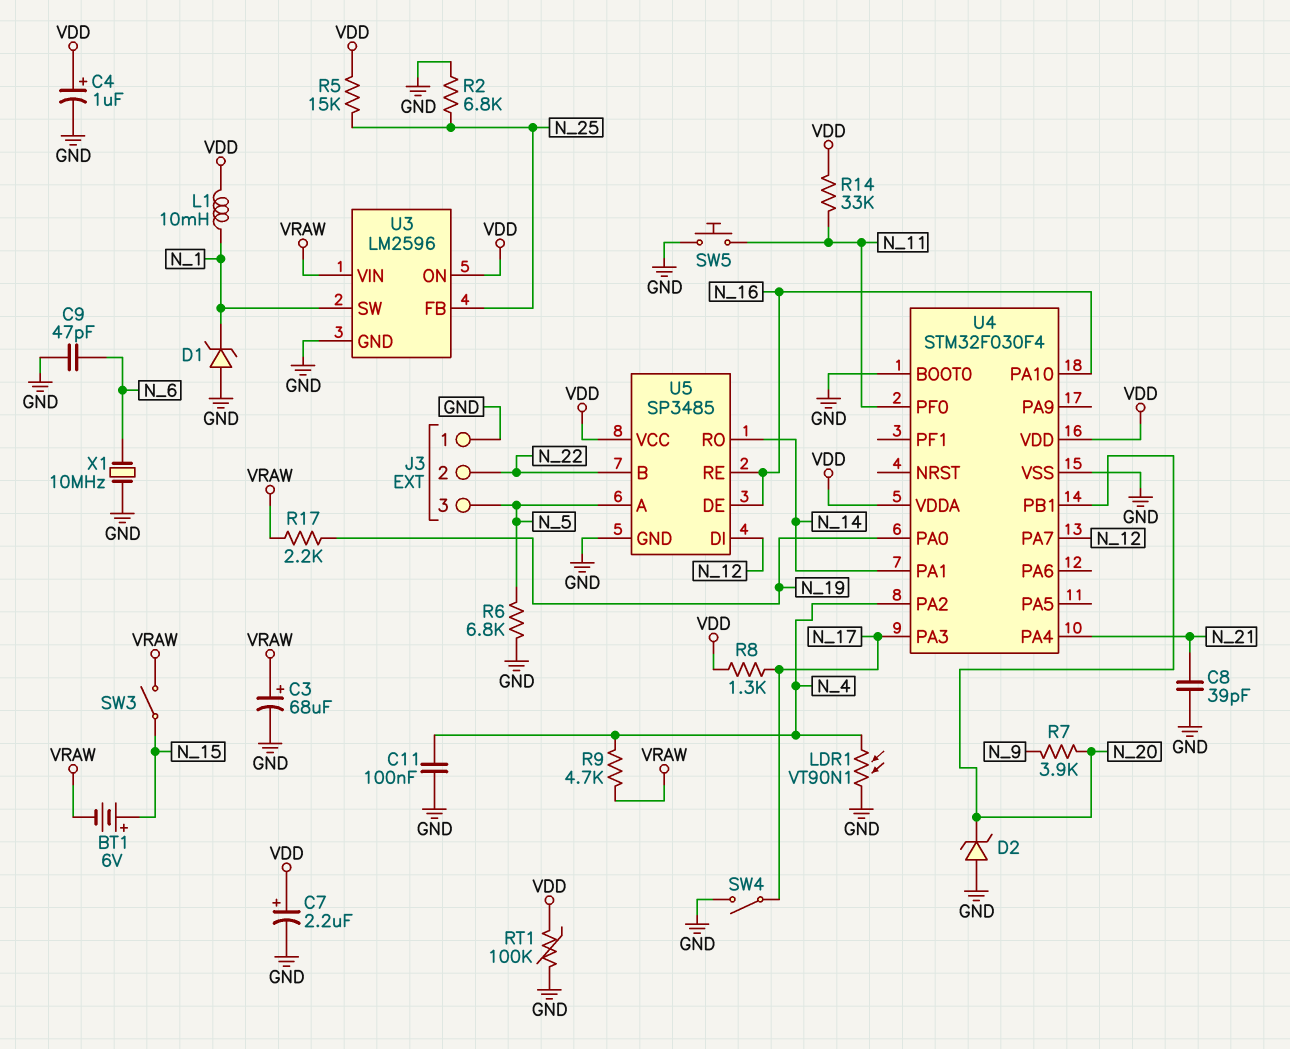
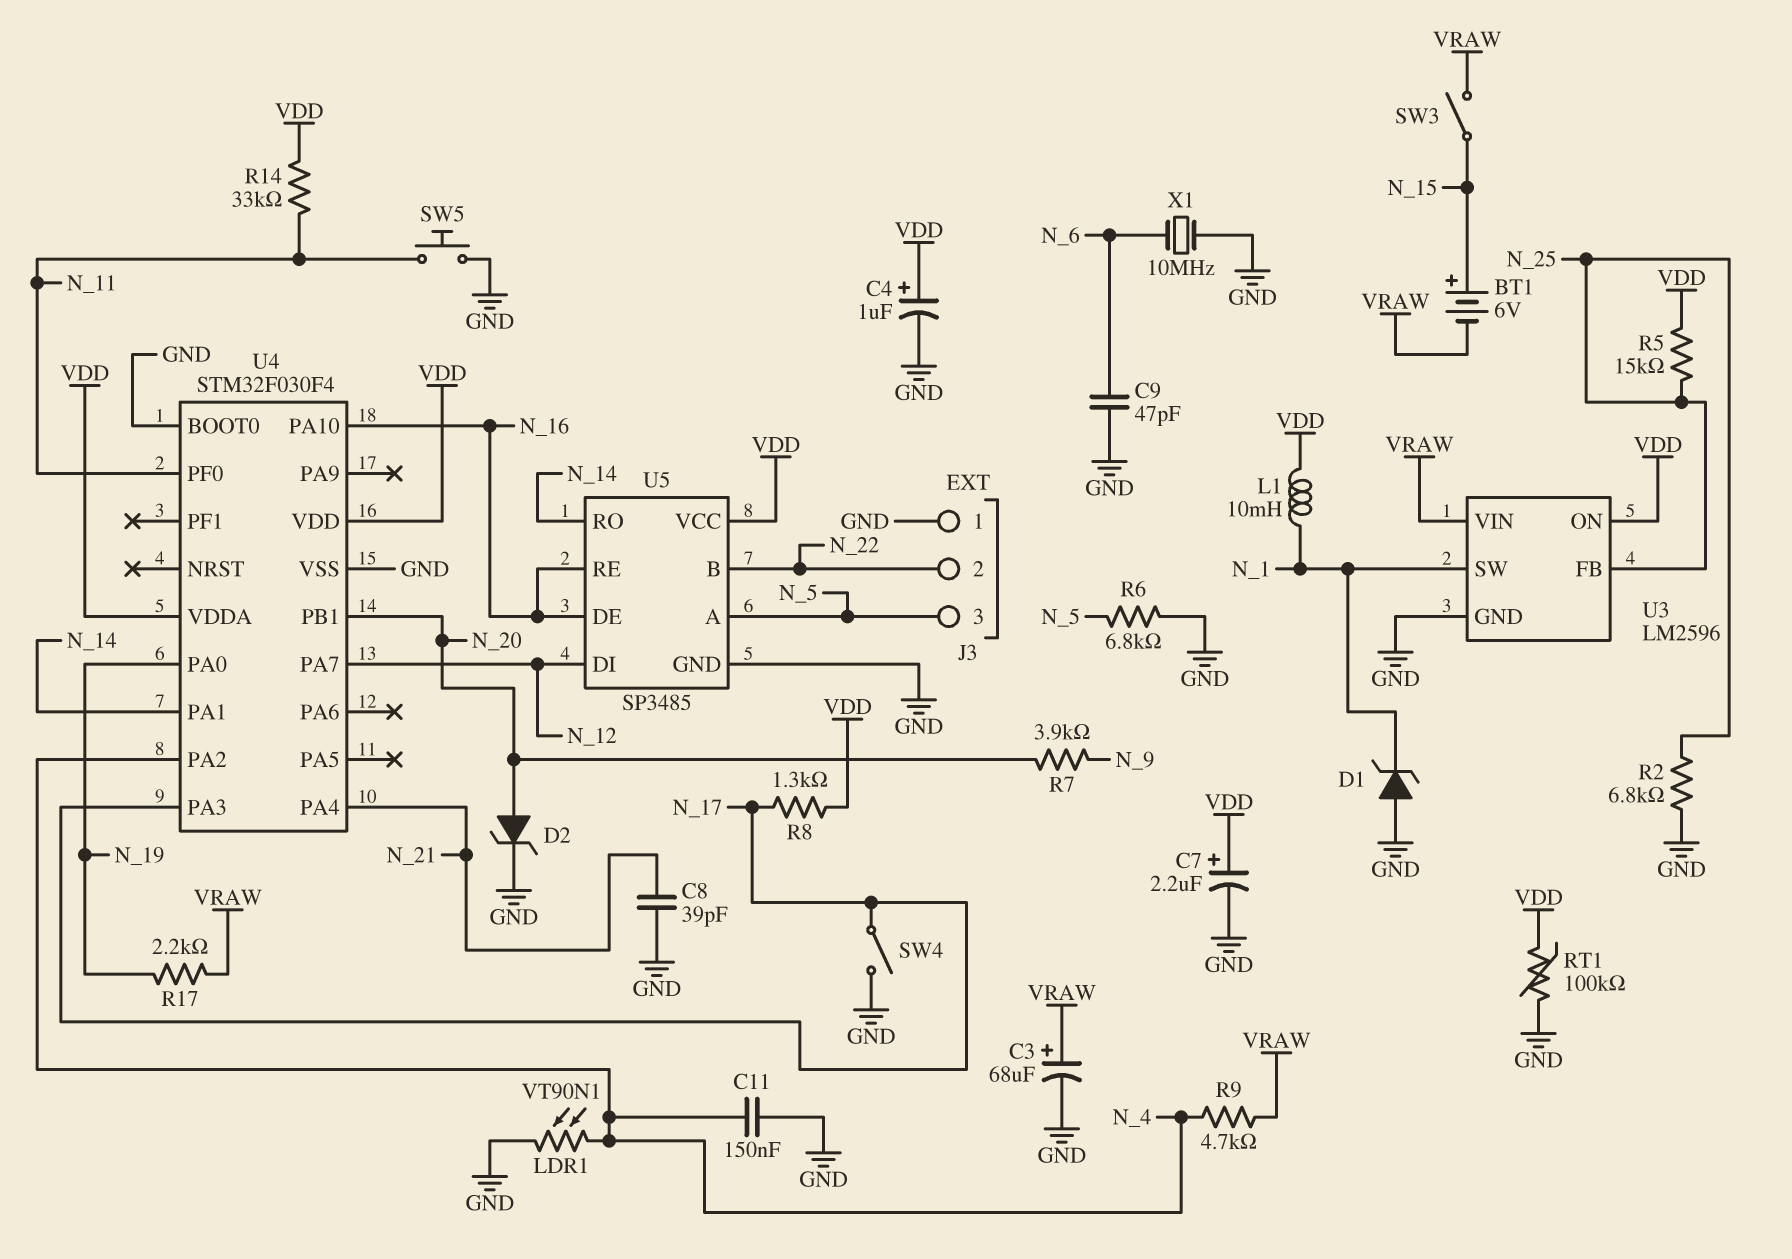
C11: 100nF (GND, N_4) -> 150nF (GND, N_4)
D2: zener (A GND, K N_20) -> zener (A N_20, K GND)

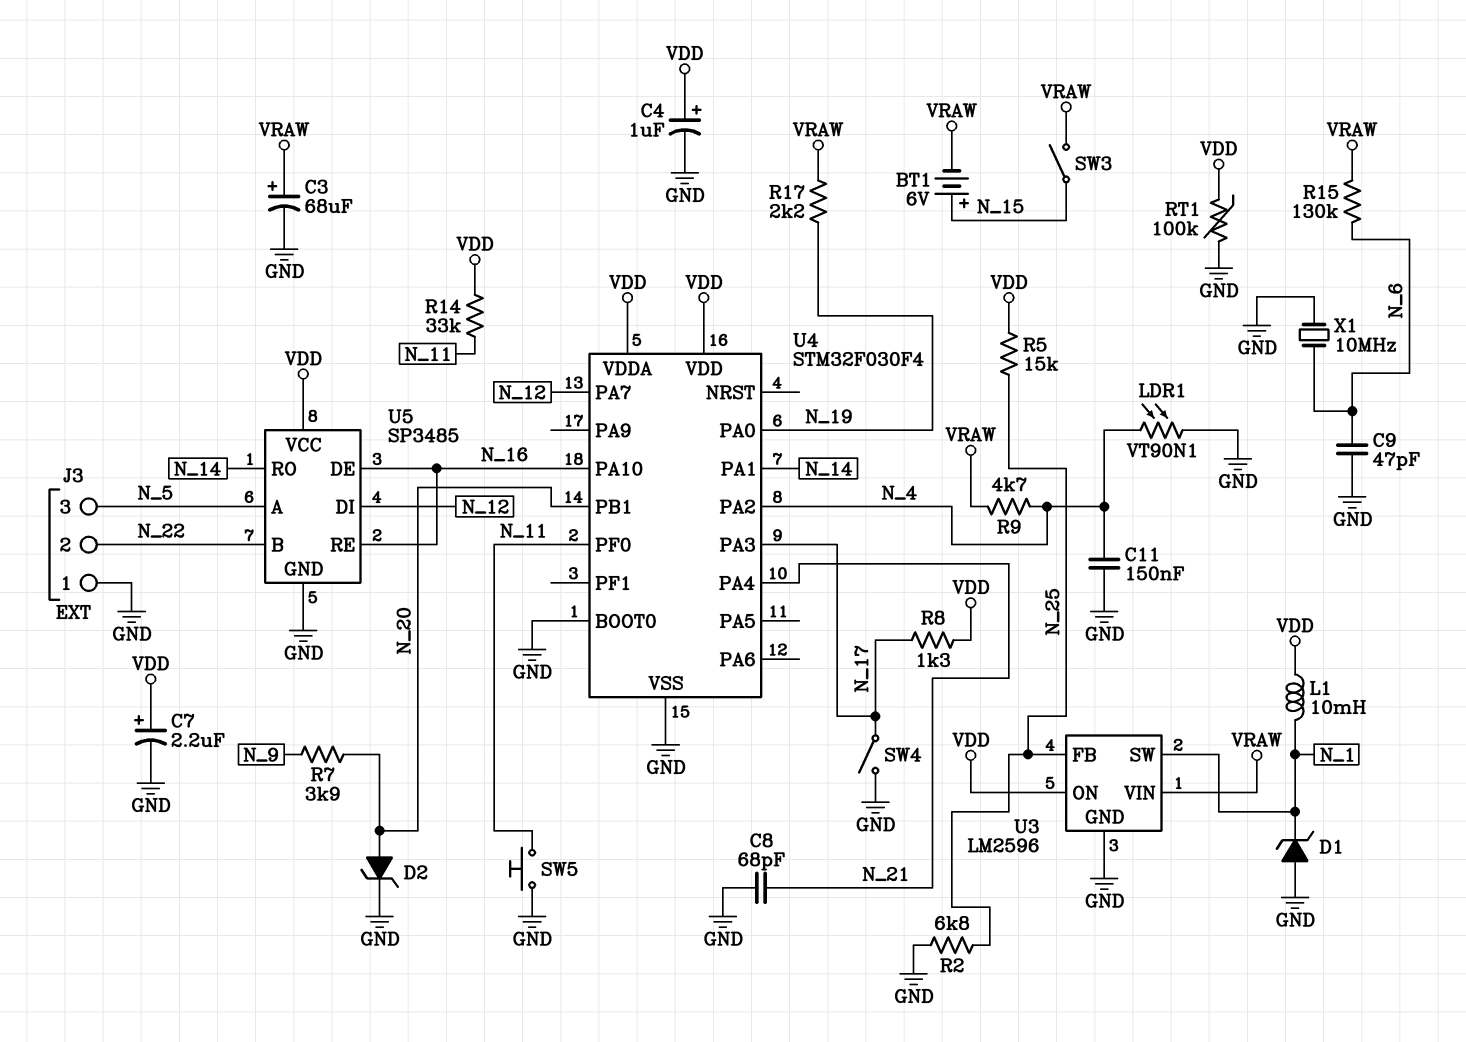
C8: 39pF (GND, N_21) -> 68pF (GND, N_21)
R6: 6.8k (GND, N_5) -> none
R15: none -> 130k (N_6, VRAW)

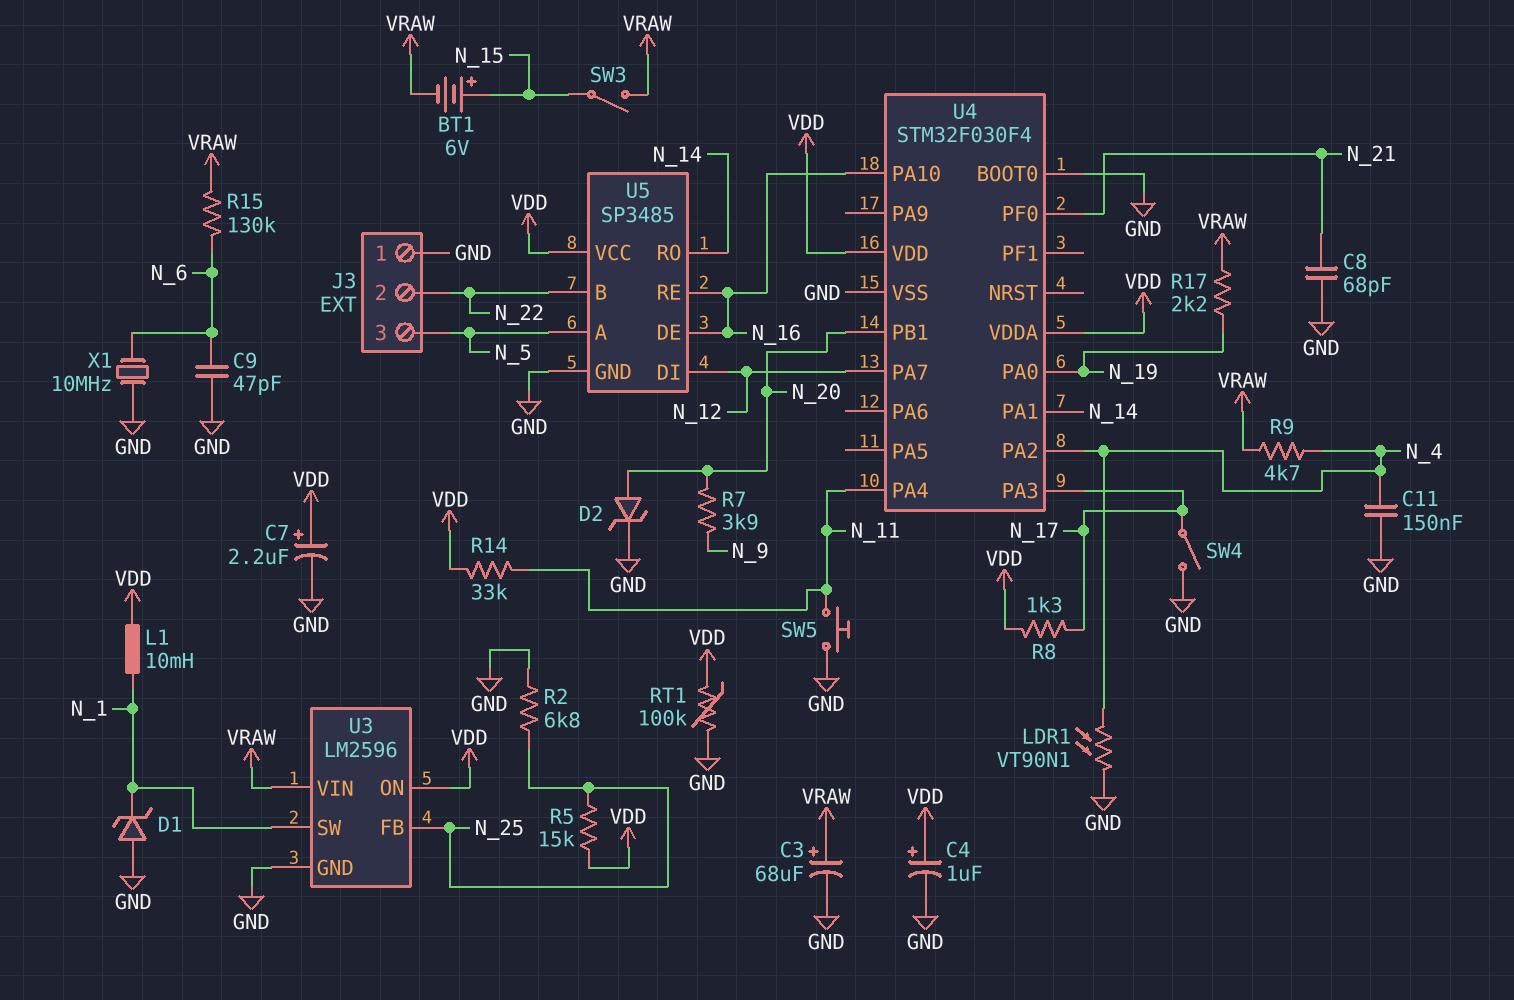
U4 pin PA4: N_21 -> N_11
U4 pin PF0: N_11 -> N_21

